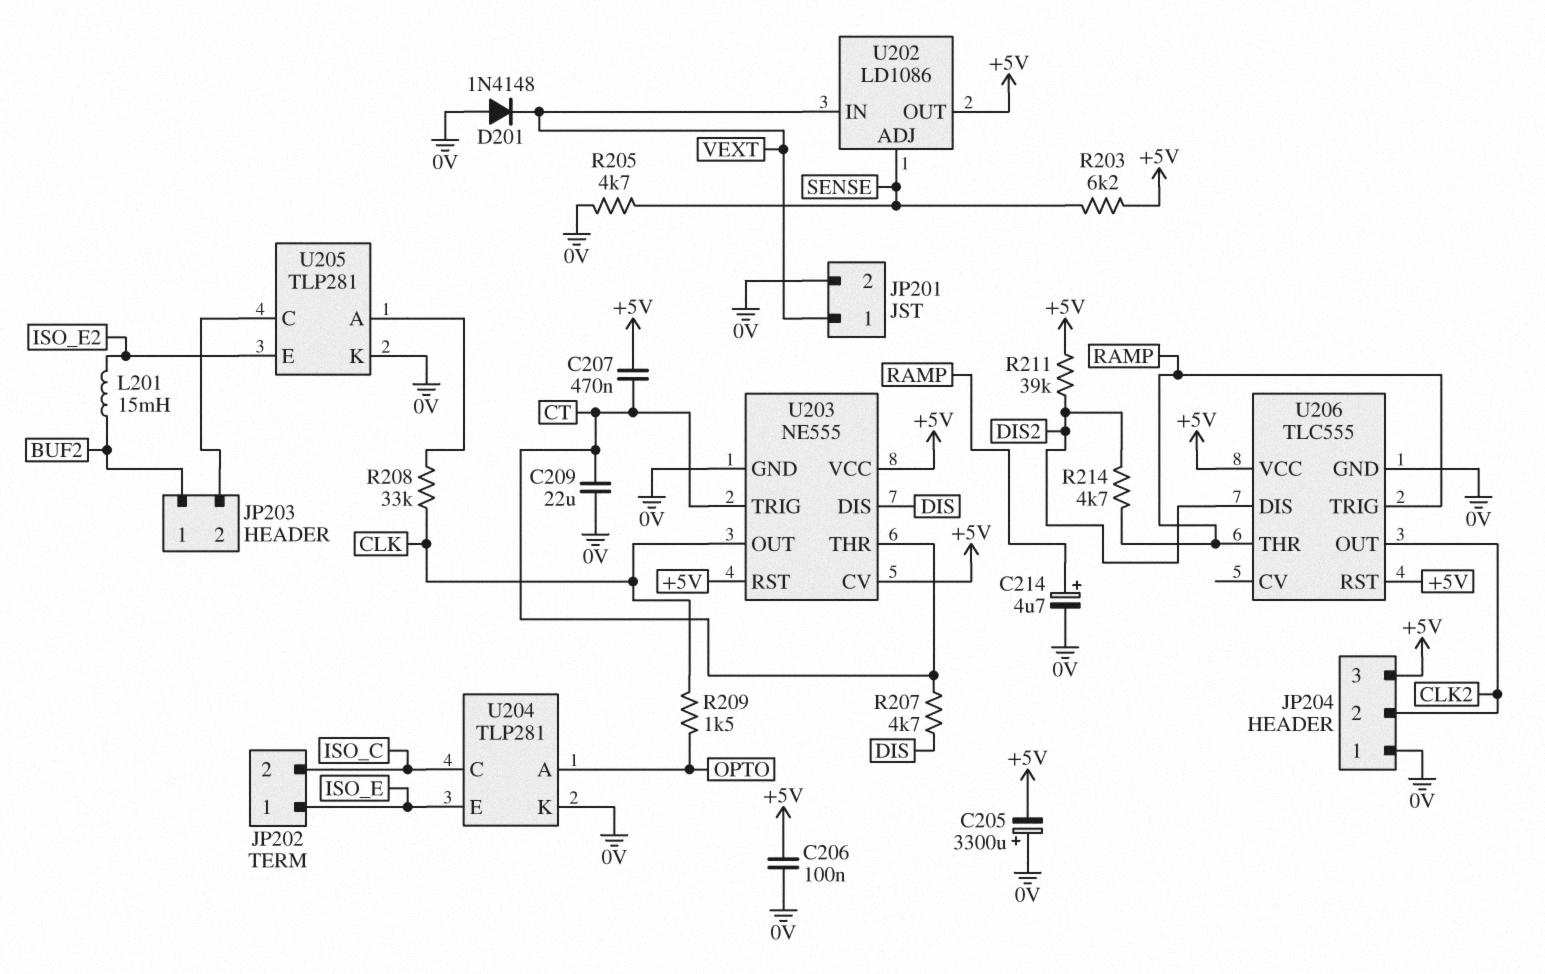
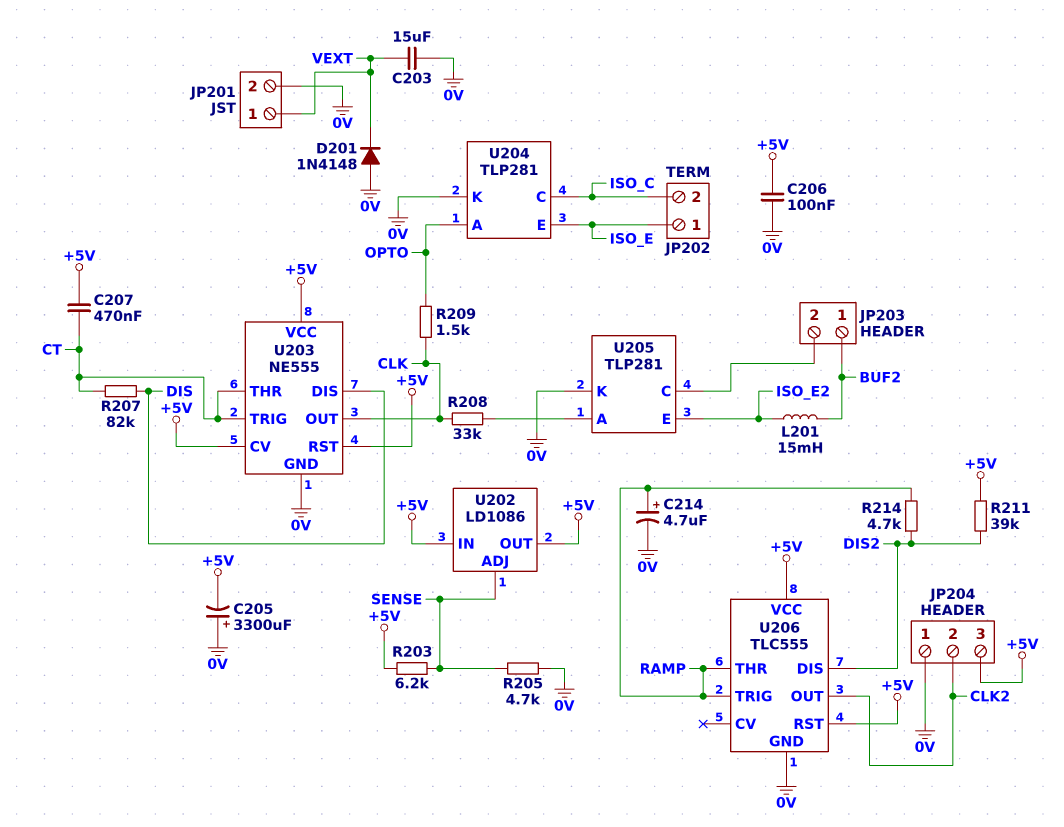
C203: none -> 15uF (0V, VEXT)
C209: 22uF (0V, CT) -> none
R207: 4.7k (CT, DIS) -> 82k (CT, DIS)
U202 pin IN: VEXT -> +5V

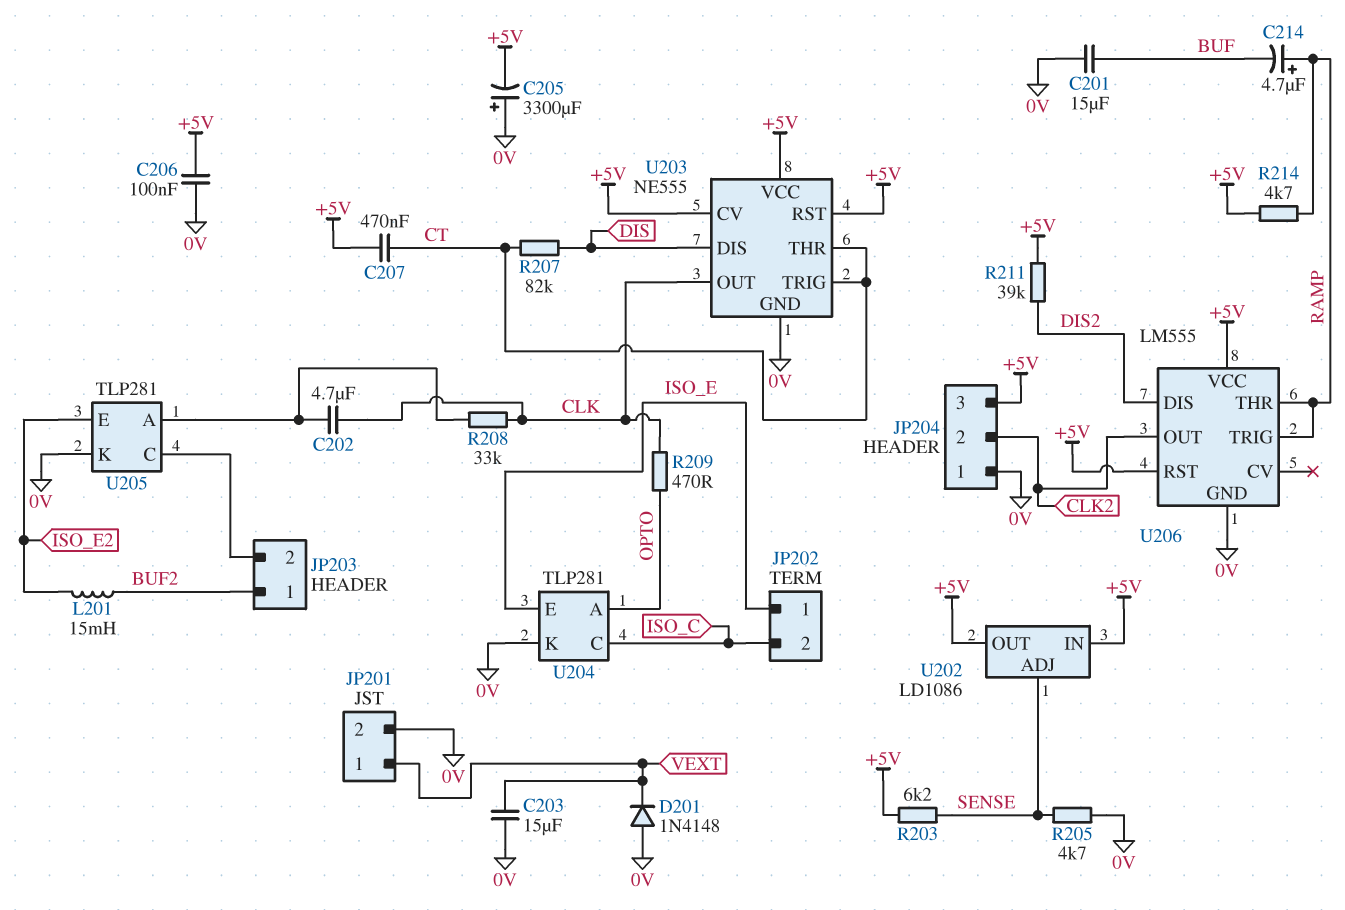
C201: none -> 15uF (0V, BUF)
C202: none -> 4.7uF (CLK, U205/A)
C214: 4.7uF (plus RAMP, minus 0V) -> 4.7uF (plus RAMP, minus BUF)
R209: 1.5k (CLK, OPTO) -> 470 (CLK, OPTO)
R214: 4.7k (DIS2, RAMP) -> 4.7k (+5V, RAMP)
U206: TLC555 -> LM555

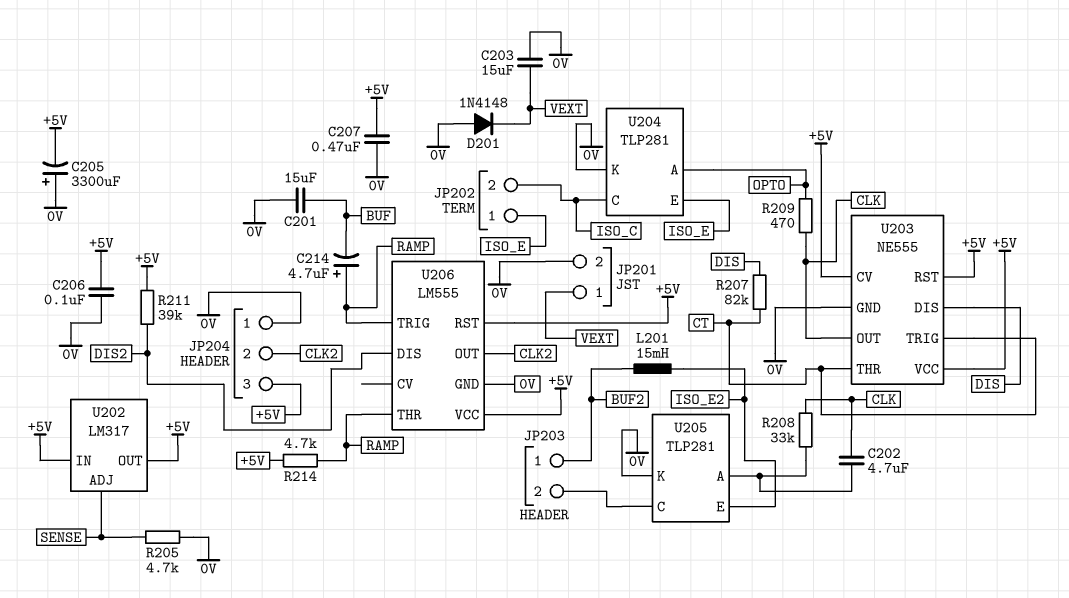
C207: 470nF (+5V, CT) -> 470nF (+5V, 0V)
R203: 6.2k (+5V, SENSE) -> none
U202: LD1086 -> LM317

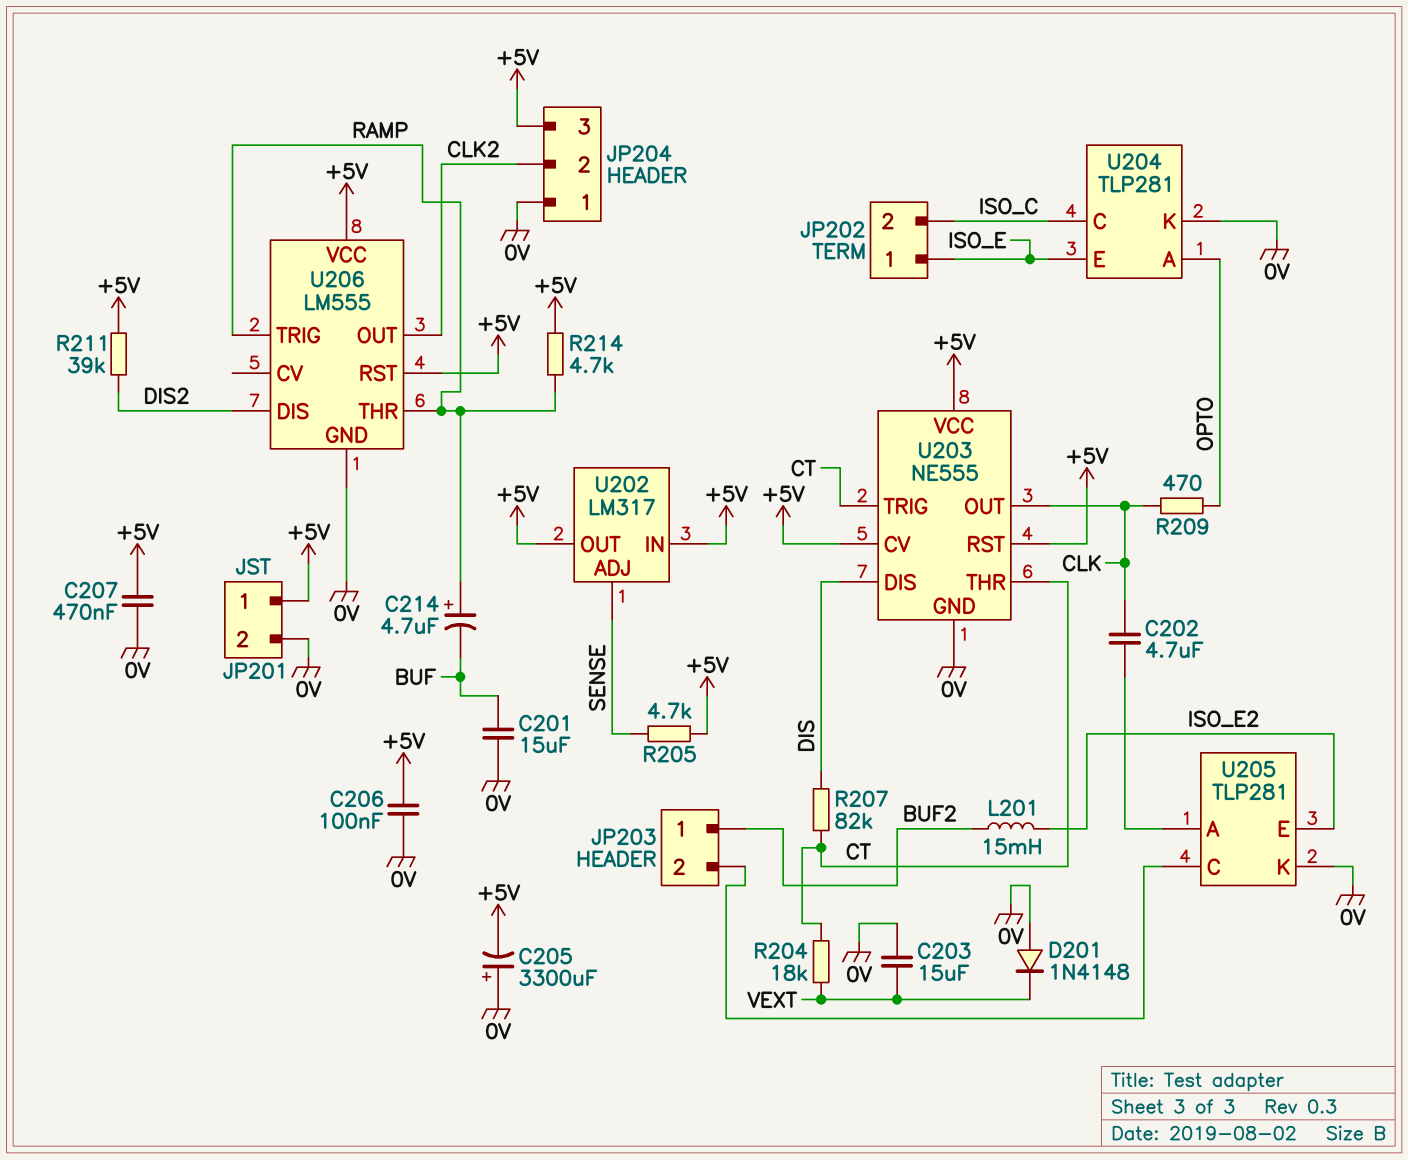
JP201 pin 1: VEXT -> +5V
R204: none -> 18k (CT, VEXT)
R205: 4.7k (0V, SENSE) -> 4.7k (+5V, SENSE)
R208: 33k (CLK, U205/A) -> none

